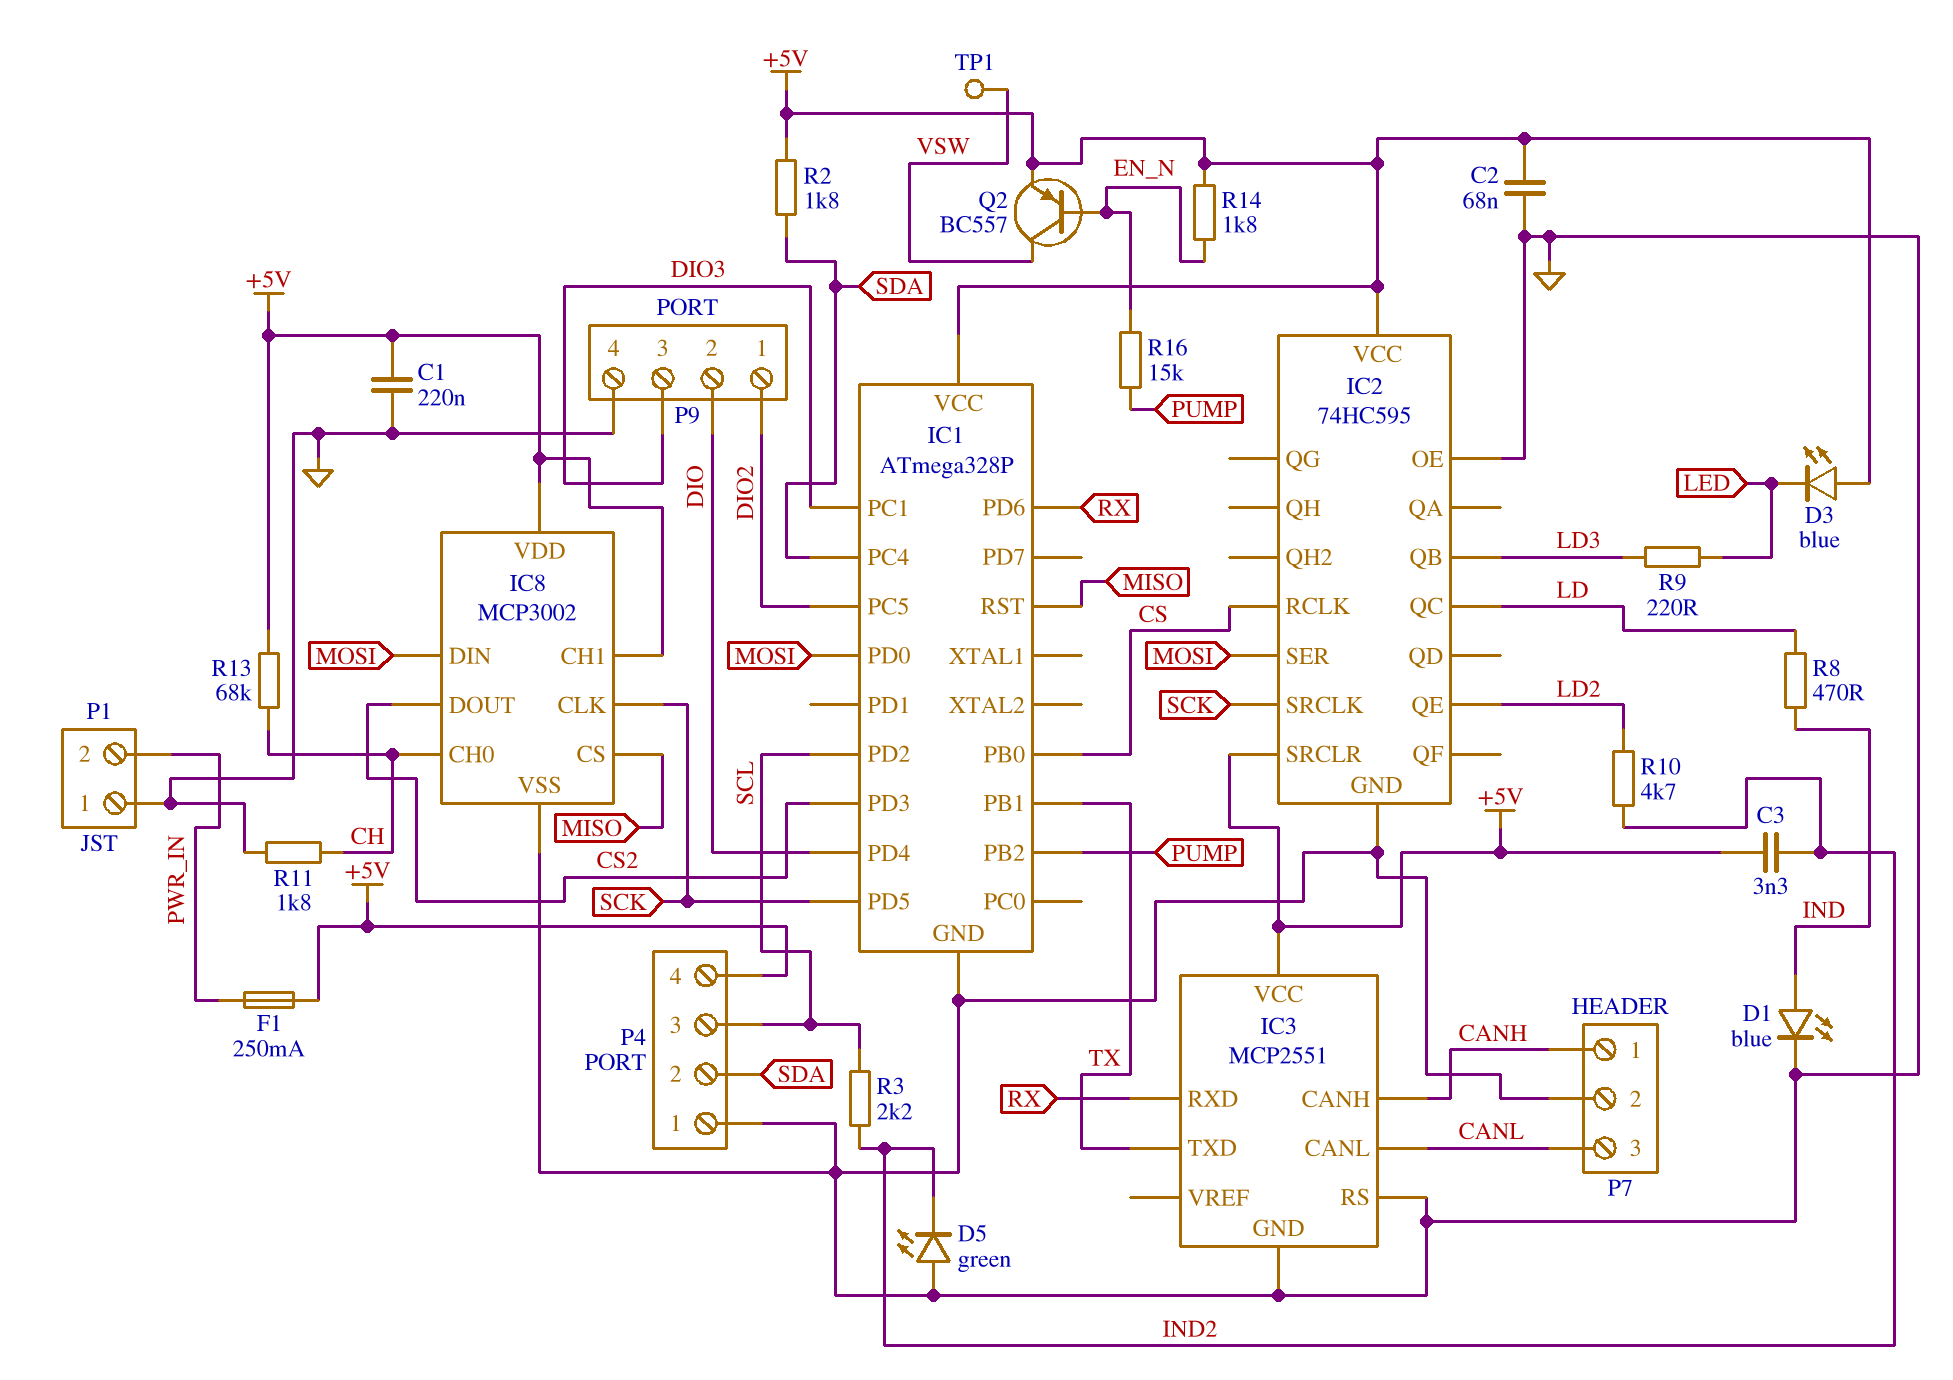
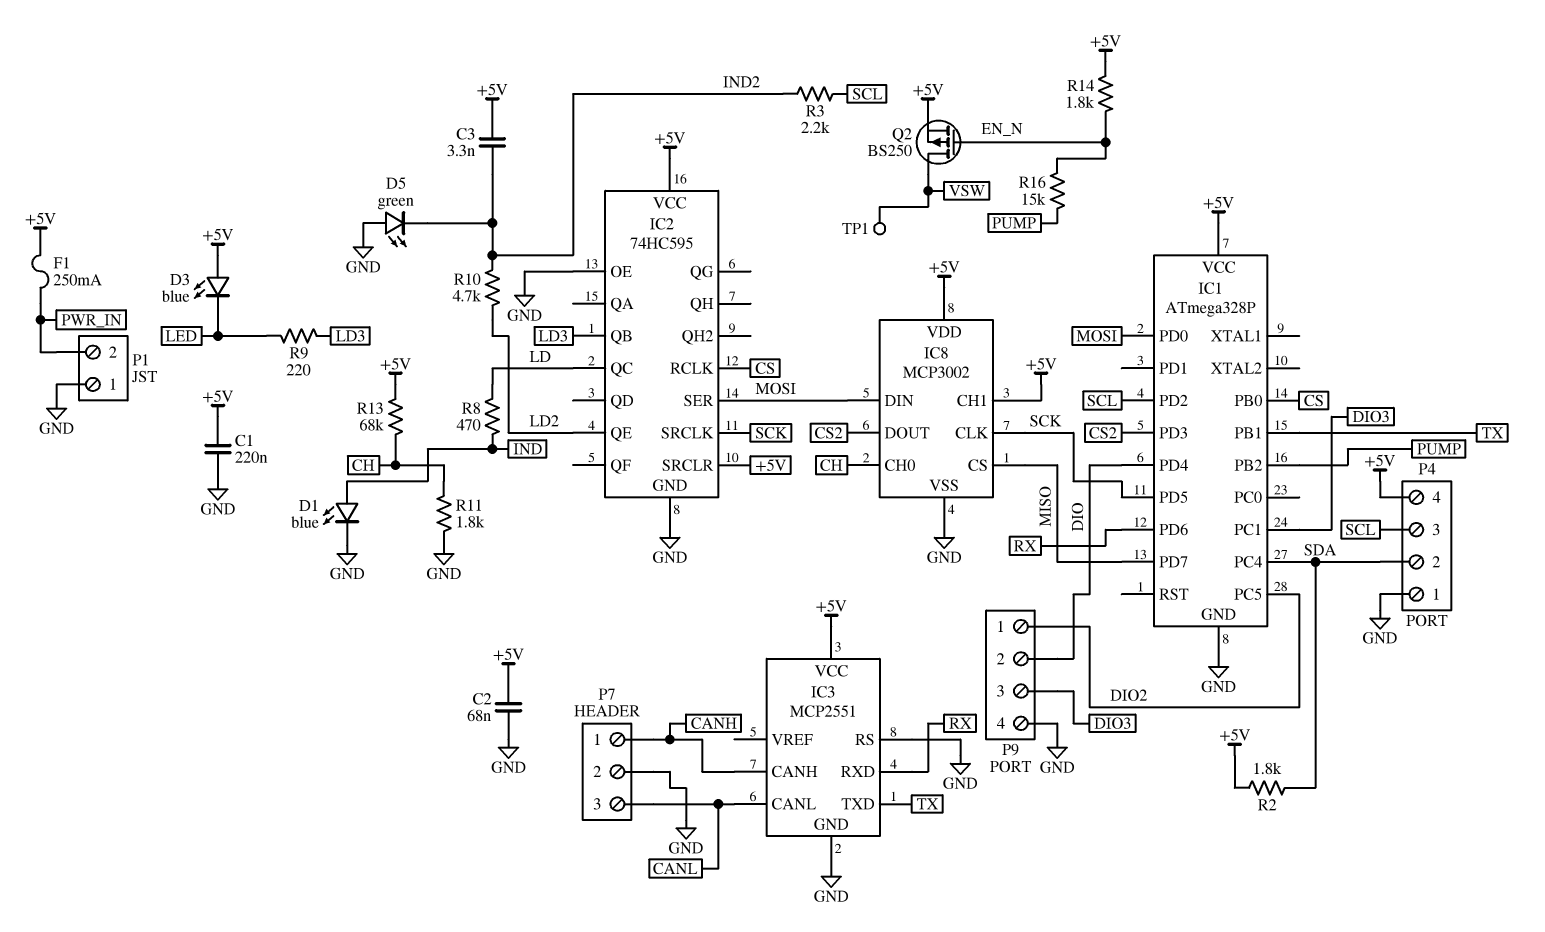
IC1 pin PD7: none -> MISO
IC1 pin RST: MISO -> none
Q2: PNP BC557 (B EN_N, C VSW, E +5V) -> PMOS BS250 (G EN_N, D VSW, S +5V)

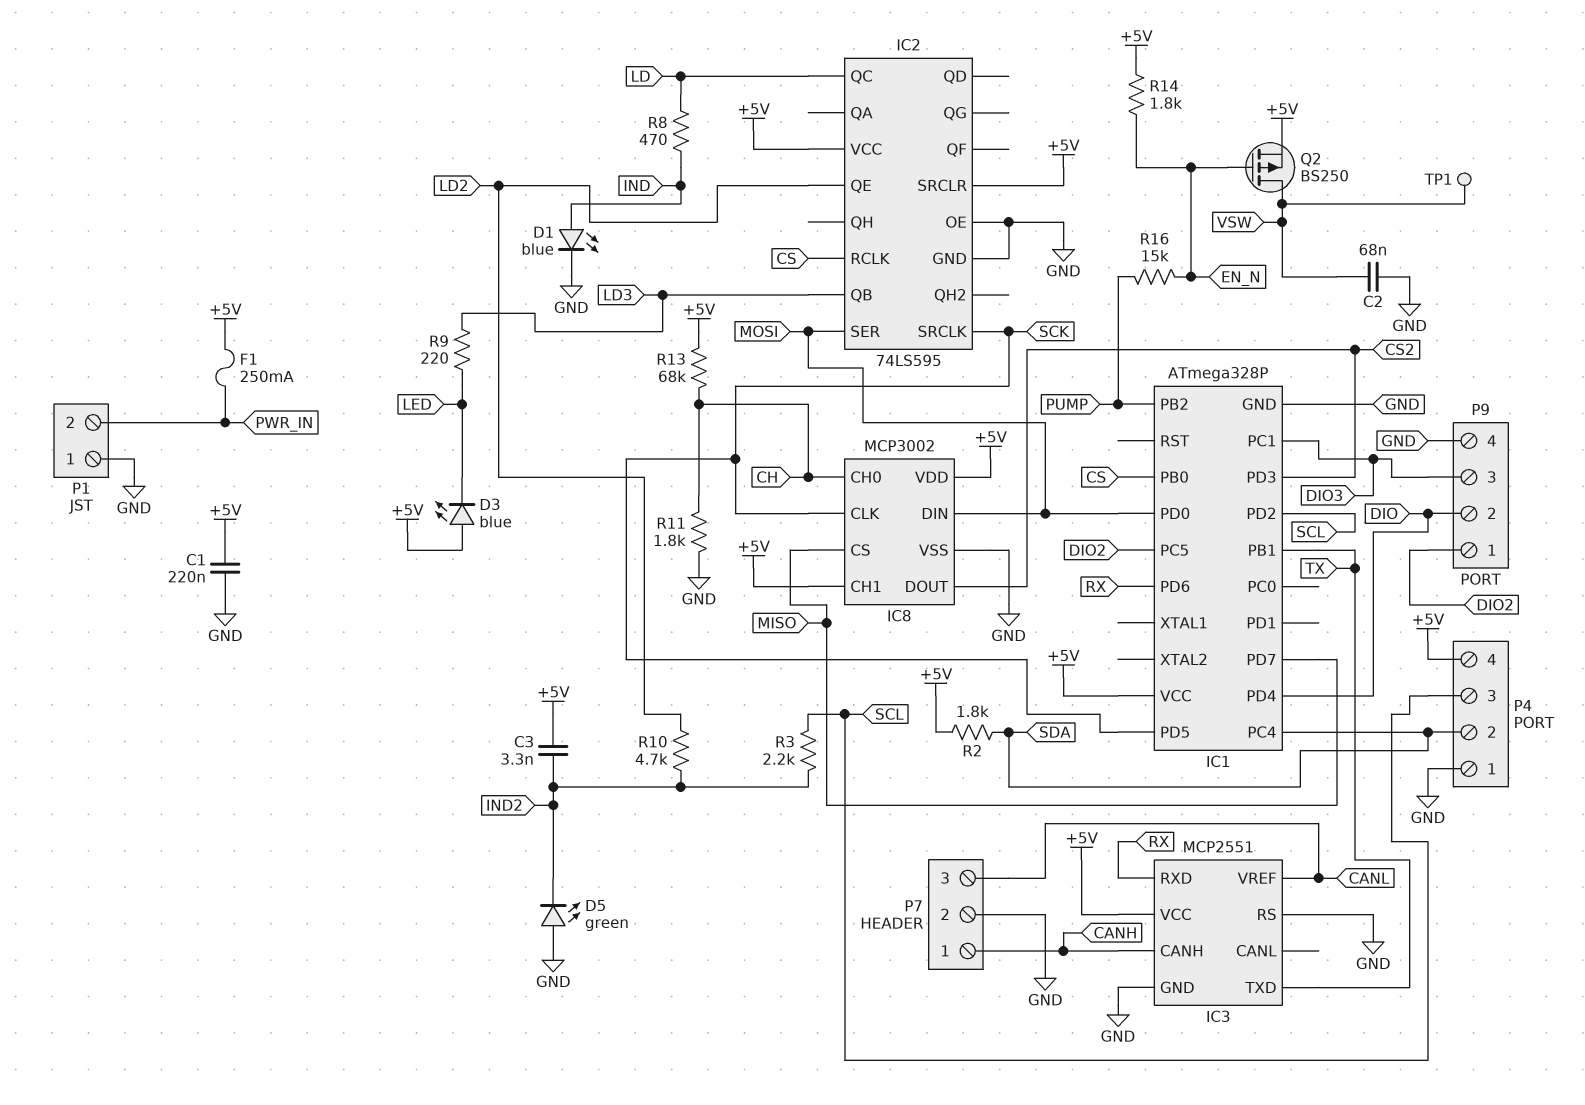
C2: 68nF (+5V, GND) -> 68nF (GND, VSW)
IC2: 74HC595 -> 74LS595
IC3 pin CANL: CANL -> none
IC3 pin VREF: none -> CANL

